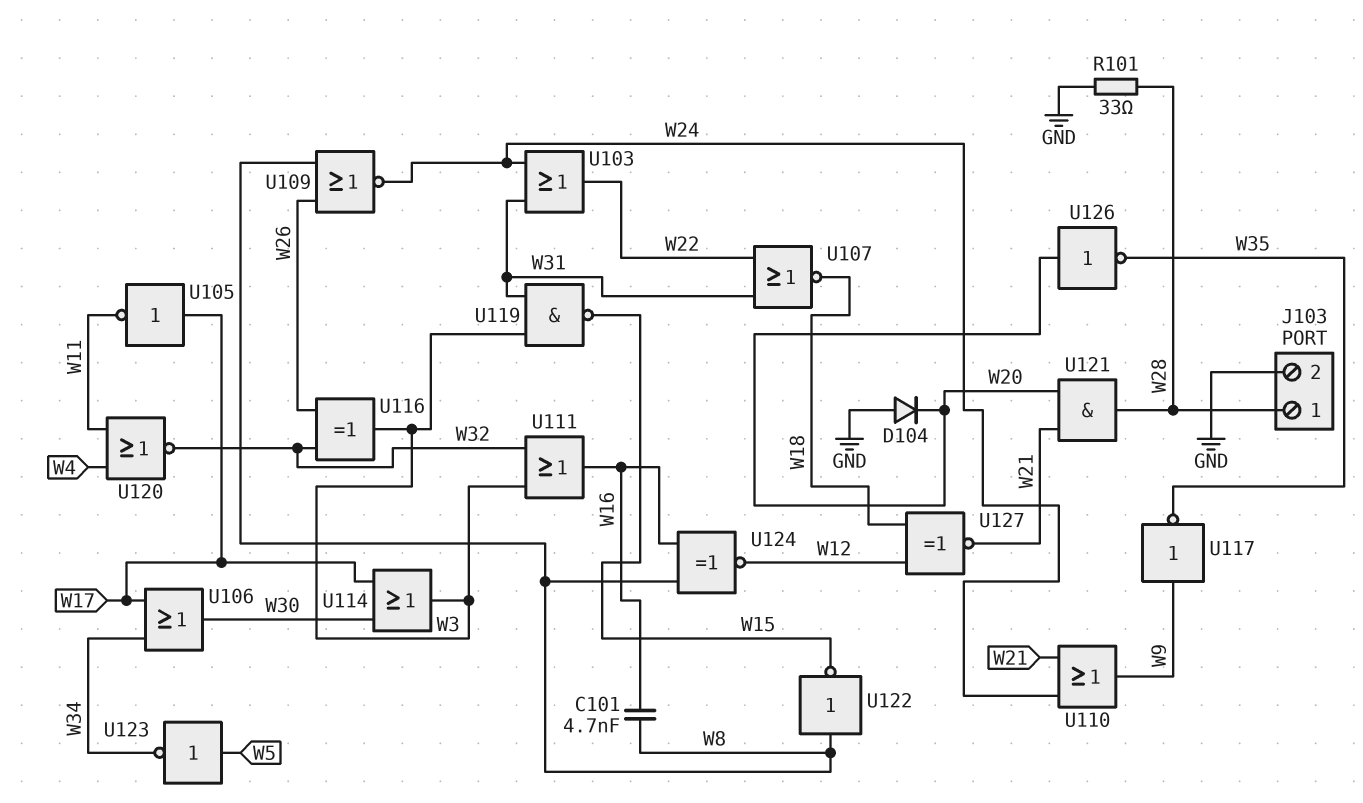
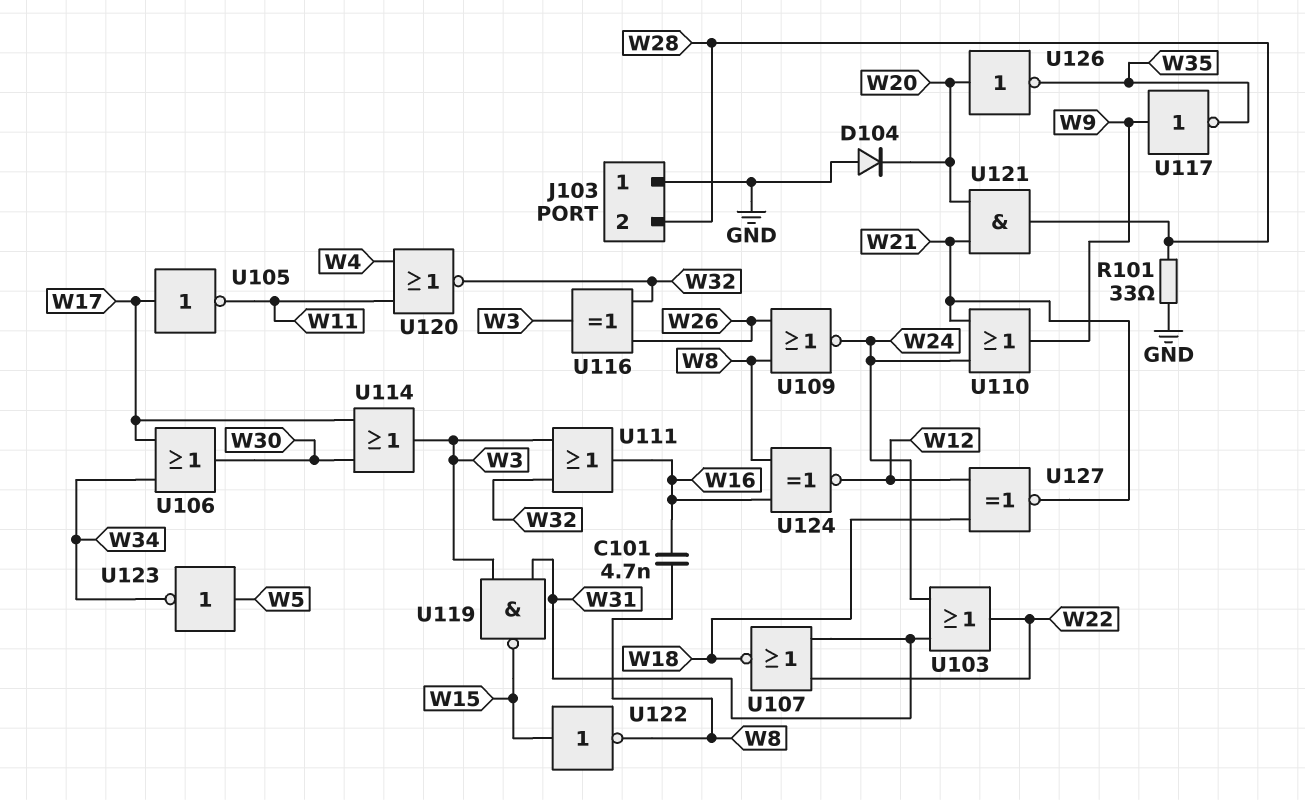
J103 pin 1: W28 -> GND
J103 pin 2: GND -> W28
U122: NOT (in W8, out W15) -> NOT (in W15, out W8)

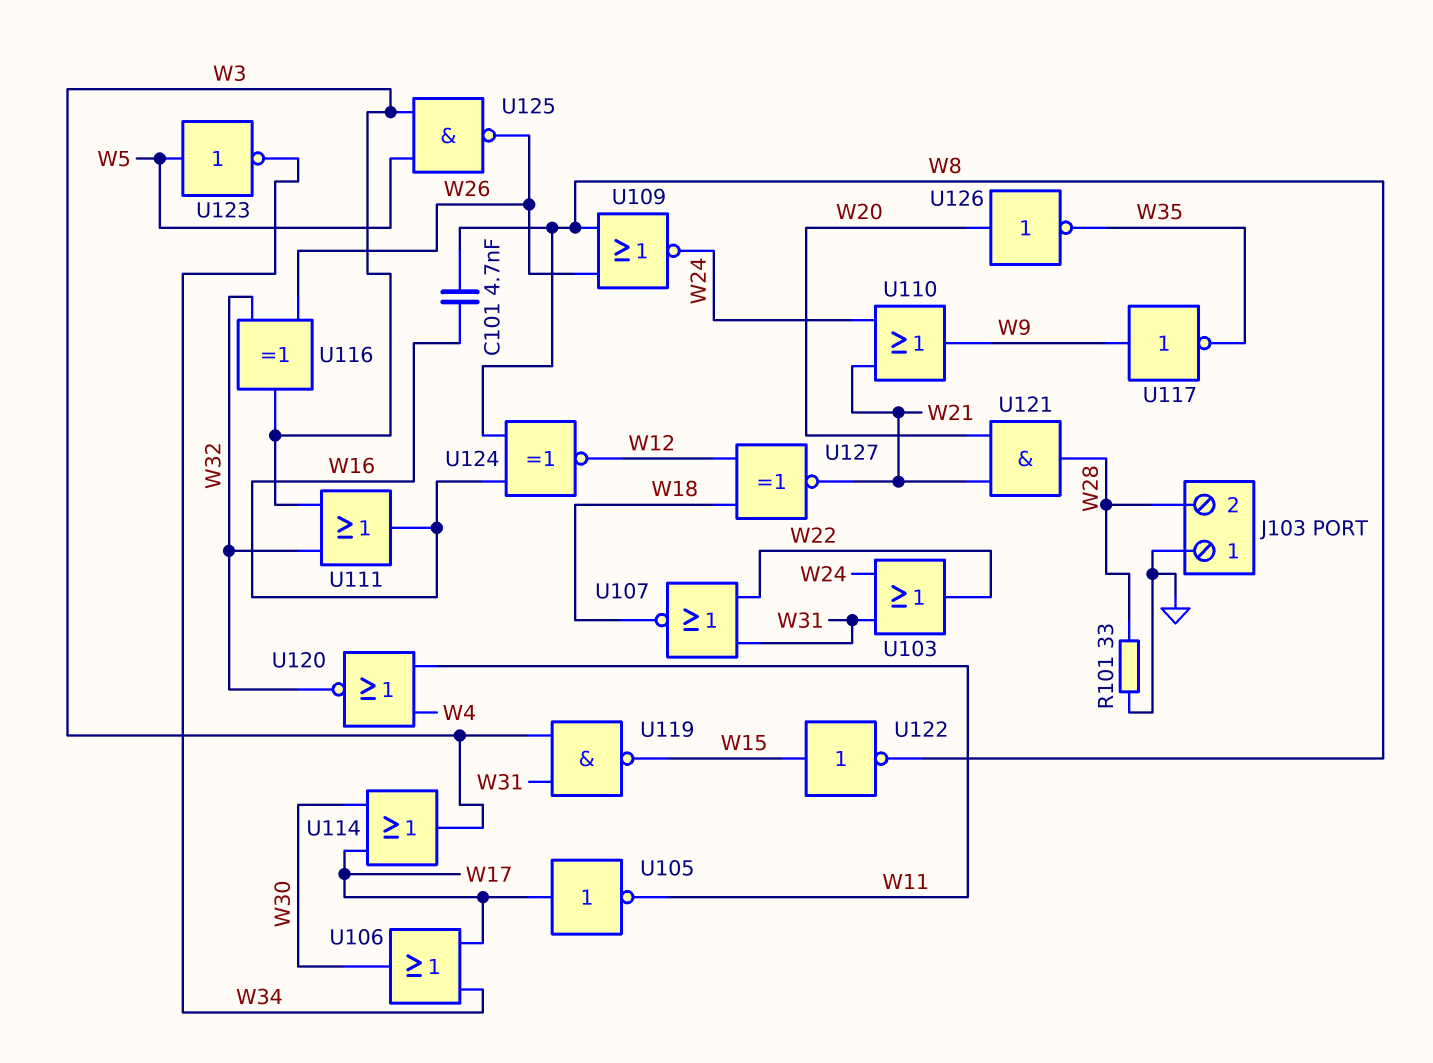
D104: diode (A GND, K W20) -> none
U125: none -> NAND (in W3, in W5, out W26)

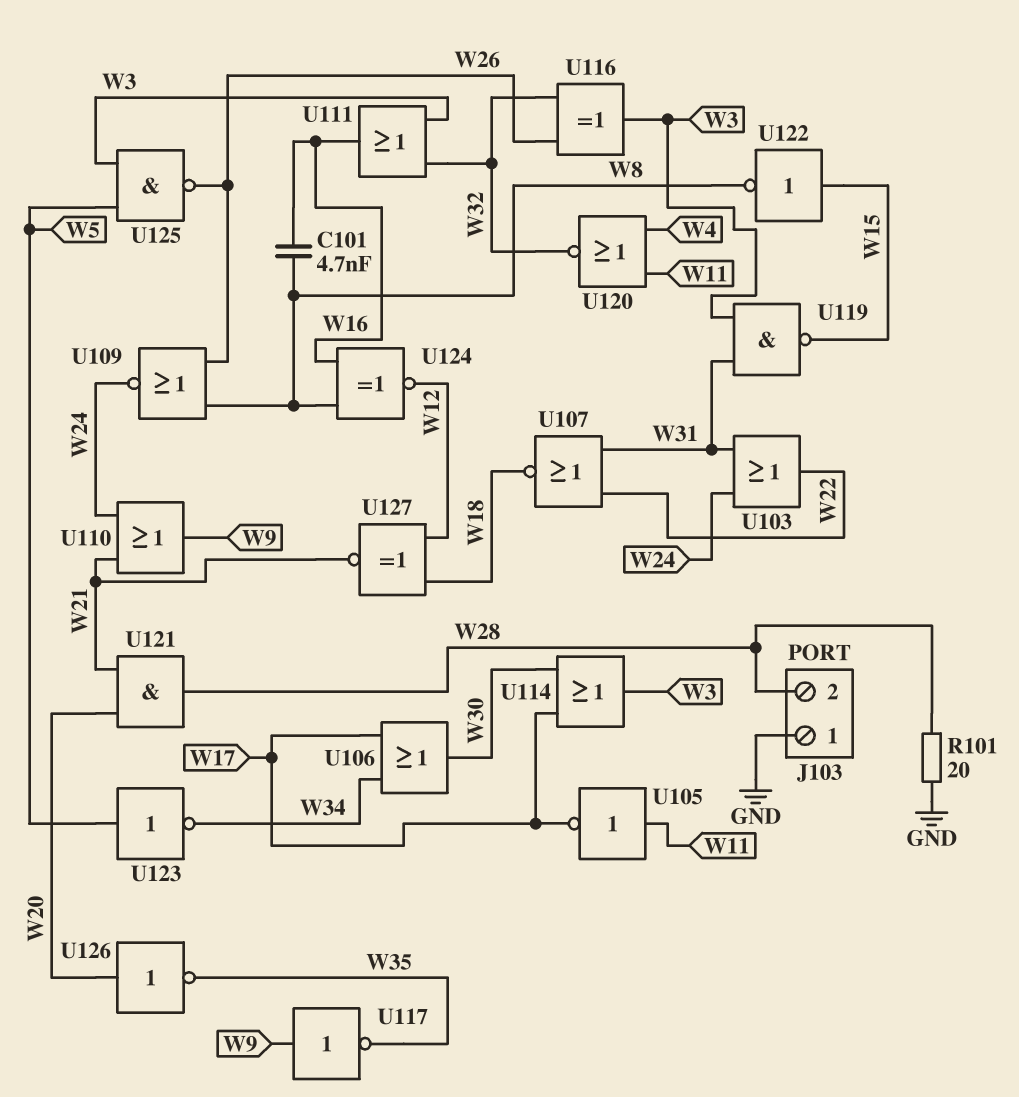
R101: 33 (GND, W28) -> 20 (GND, W28)
U105: NOT (in W17, out W11) -> NOT (in W11, out W17)

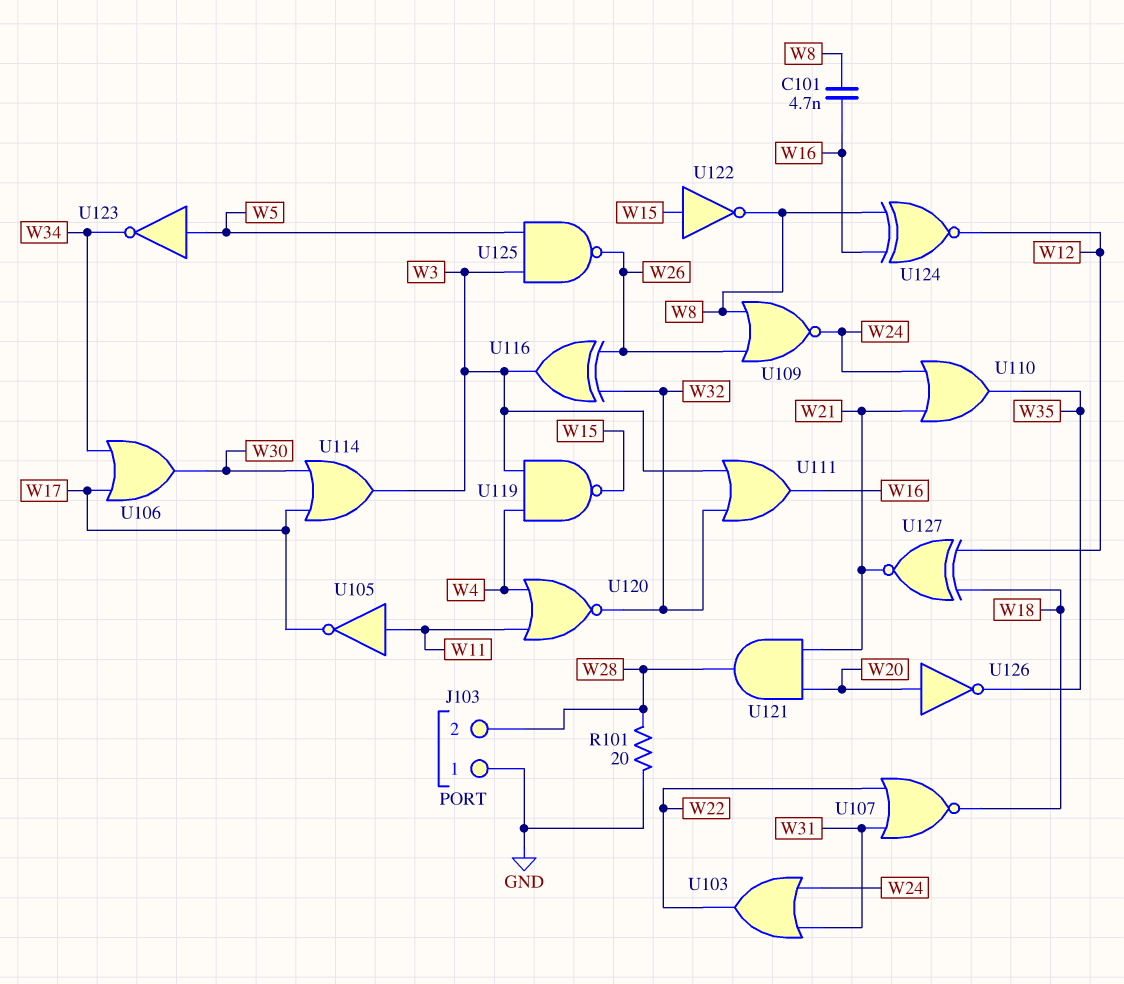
U110: OR (in W21, in W24, out W9) -> OR (in W21, in W24, out W35)
U117: NOT (in W9, out W35) -> none
U119: NAND (in W3, in W31, out W15) -> NAND (in W3, in W4, out W15)

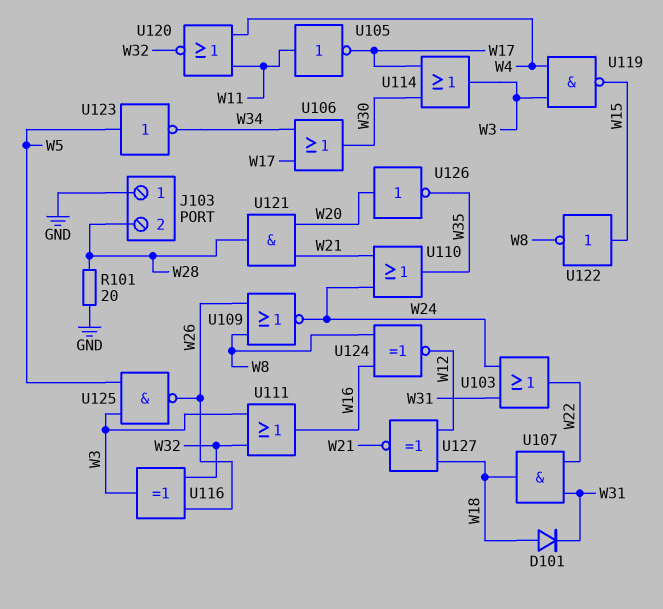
C101: 4.7nF (W8, W16) -> none
D101: none -> diode (A W18, K W31)
U107: NOR (in W22, in W31, out W18) -> AND (in W22, in W31, out W18)

